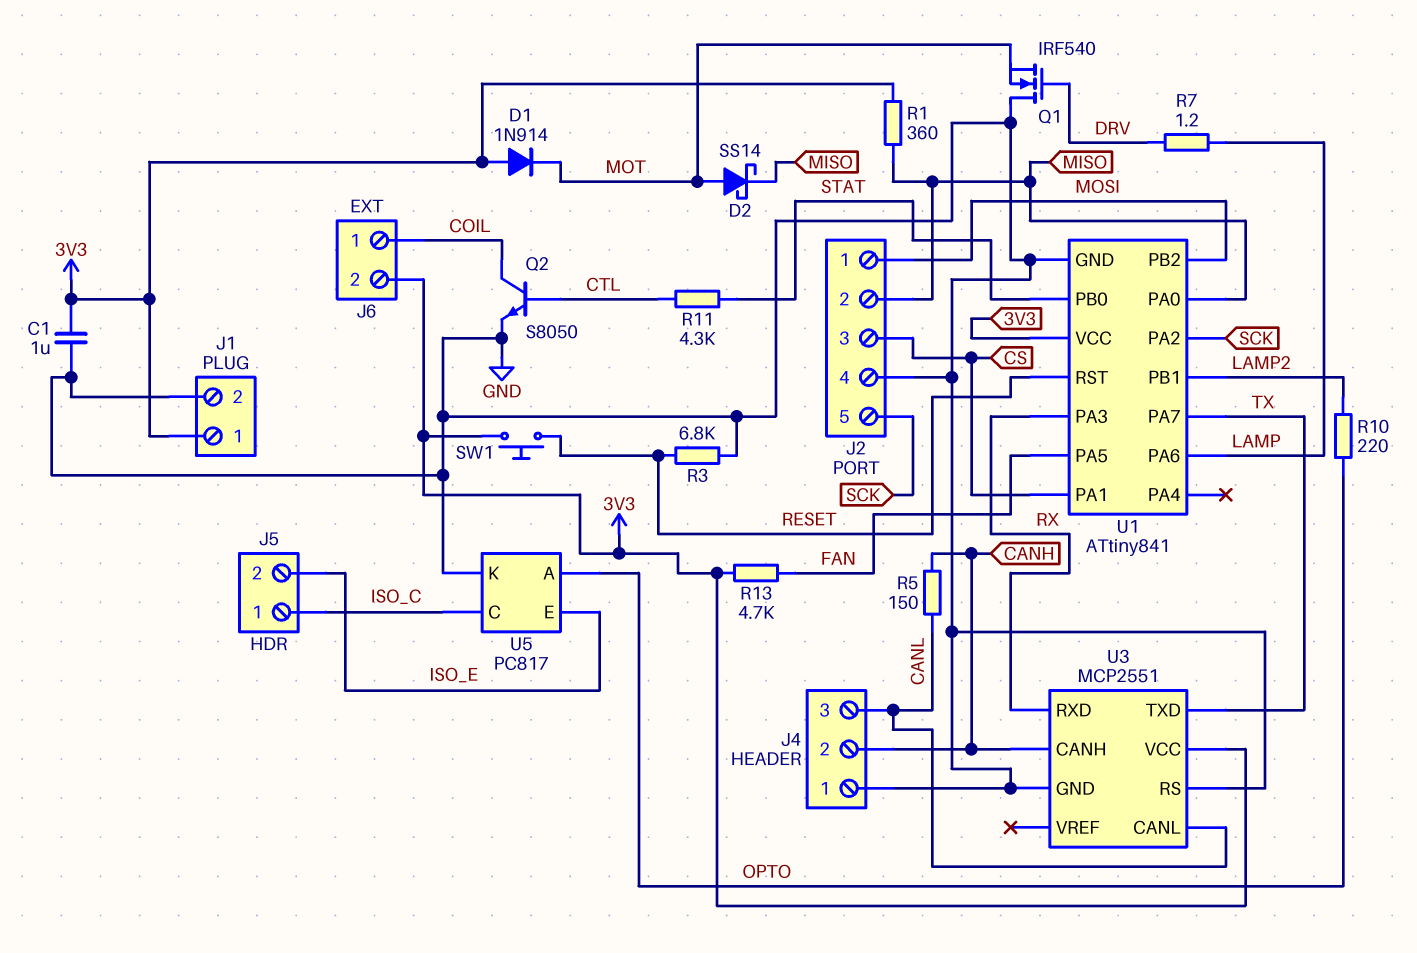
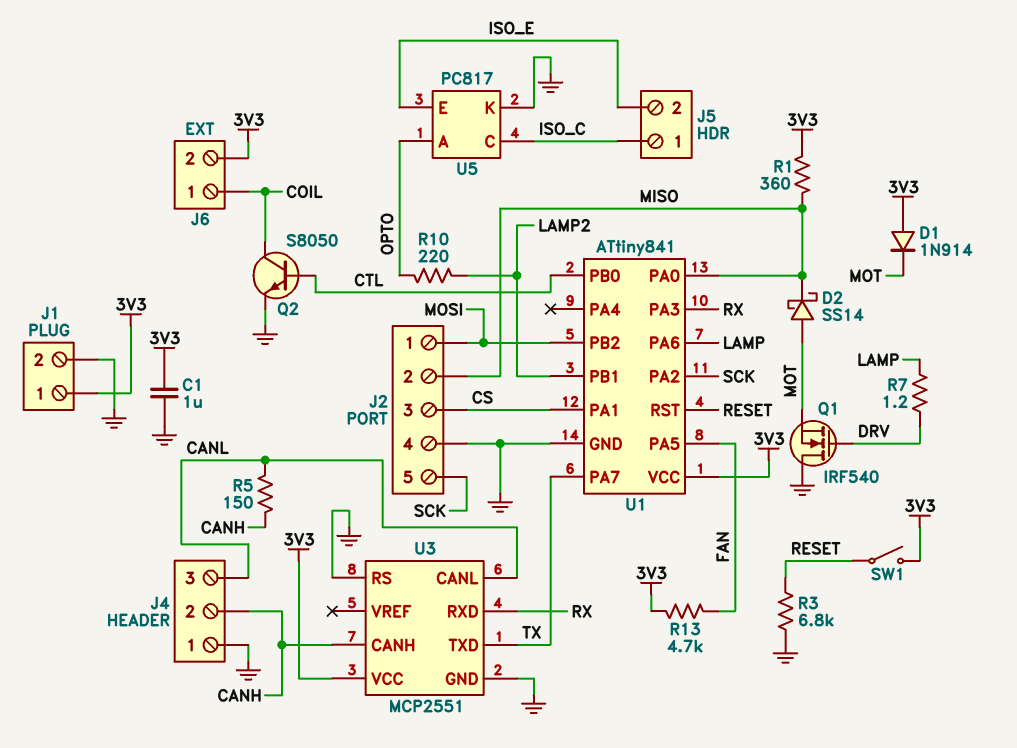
R11: 4.3k (CTL, STAT) -> none
SW1: button (3V3, RESET) -> switch (3V3, RESET)
U1 pin PB0: STAT -> CTL

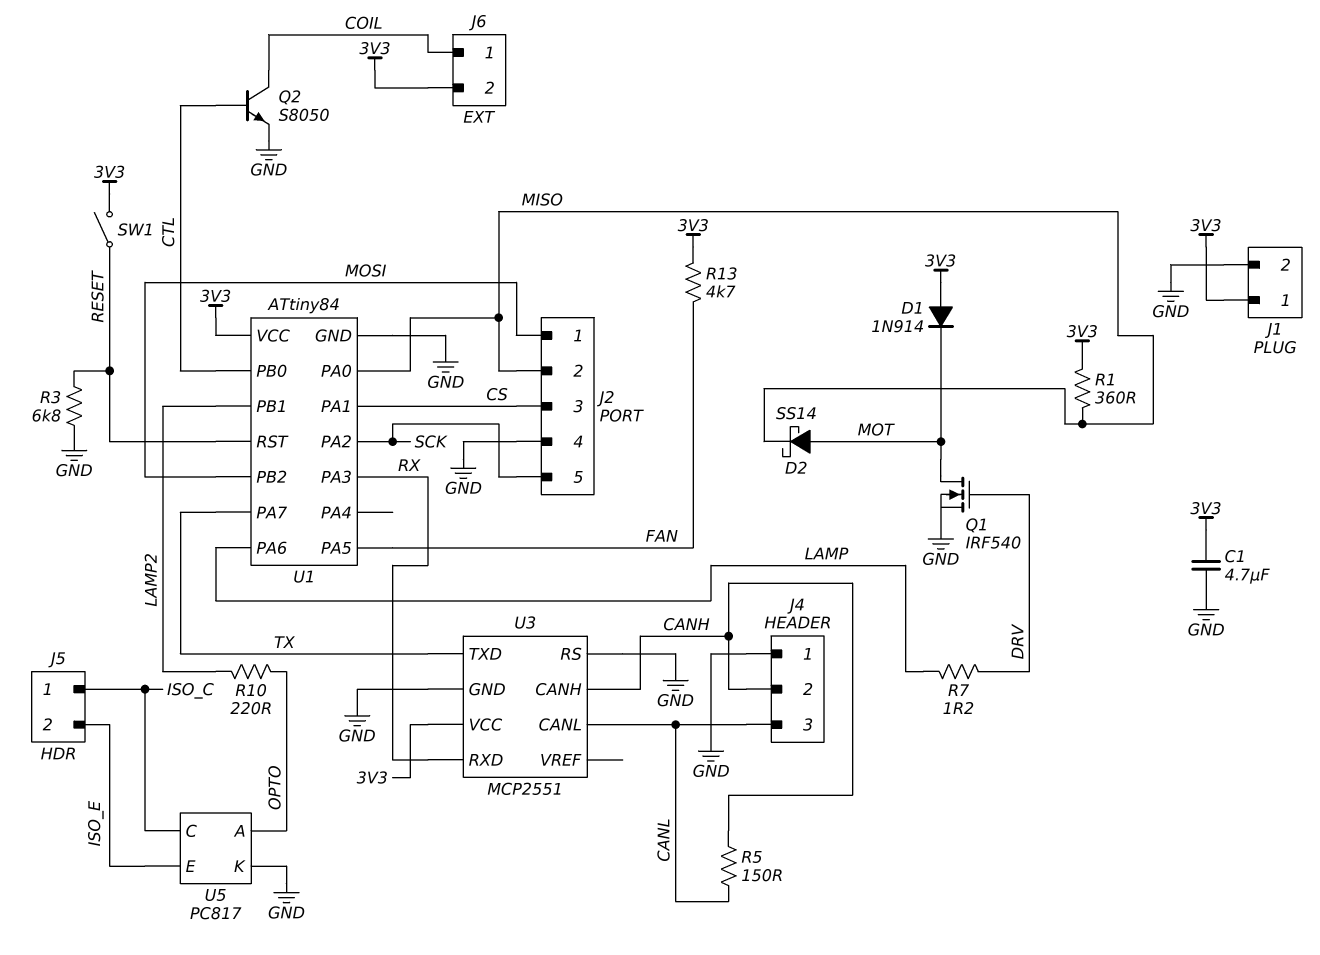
C1: 1uF (3V3, GND) -> 4.7uF (3V3, GND)
Q1: NMOS IRF540 (G DRV, D GND, S MOT) -> NMOS IRF540 (G DRV, D MOT, S GND)
U1: ATtiny841 -> ATtiny84

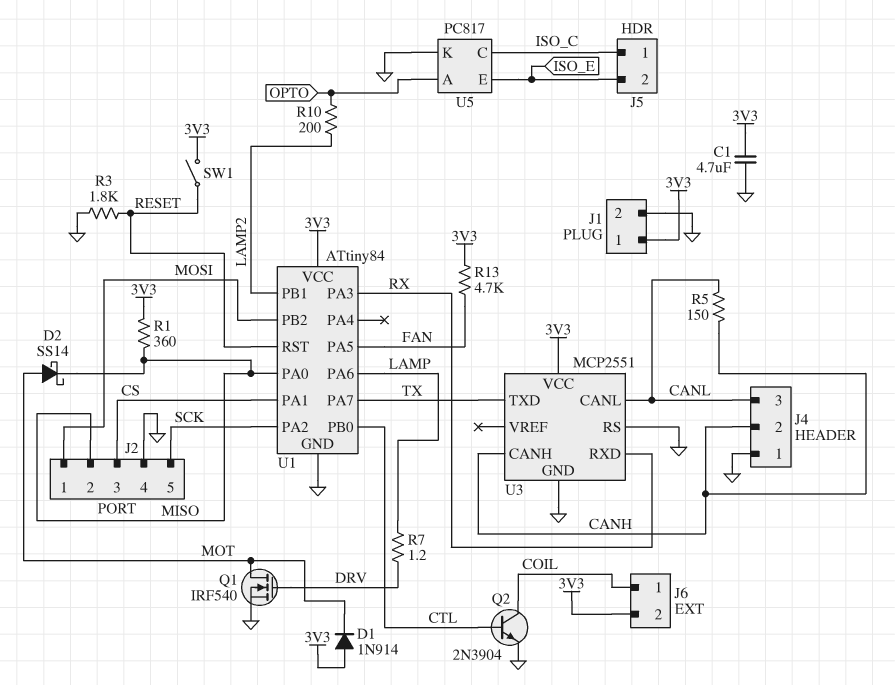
Q2: NPN S8050 (B CTL, C COIL, E GND) -> NPN 2N3904 (B CTL, C COIL, E GND)
R3: 6.8k (GND, RESET) -> 1.8k (GND, RESET)
R10: 220 (LAMP2, OPTO) -> 200 (LAMP2, OPTO)

